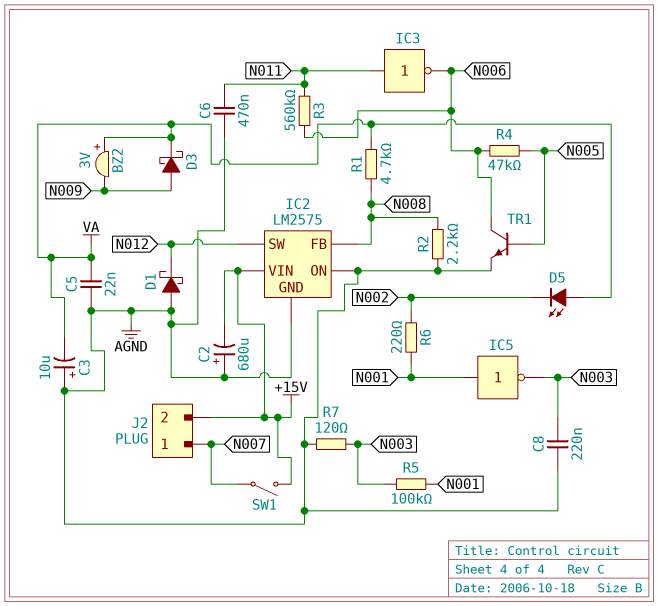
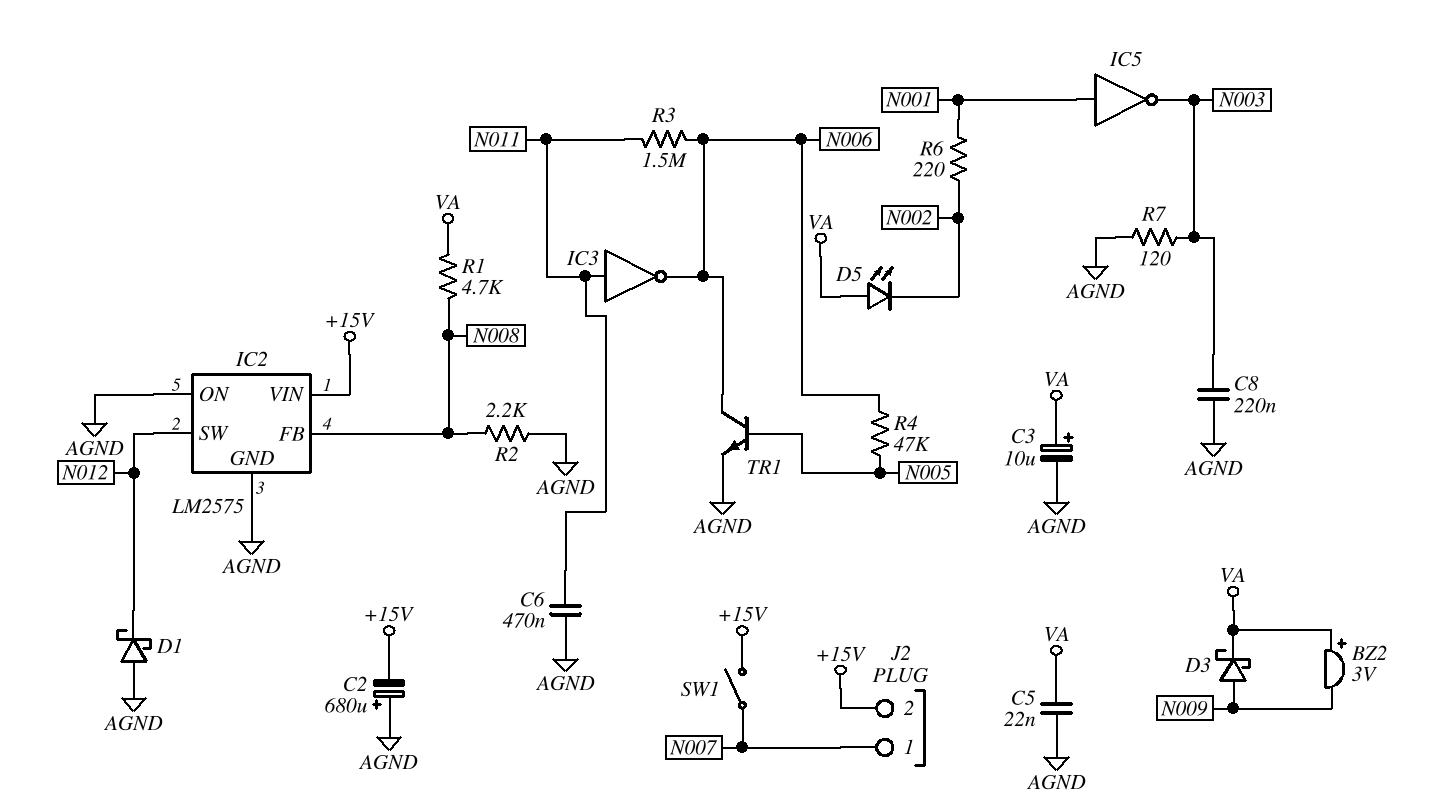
C3: 10uF (plus AGND, minus VA) -> 10uF (plus VA, minus AGND)
R3: 560k (N006, N011) -> 1.5M (N006, N011)
R5: 100k (N001, N003) -> none

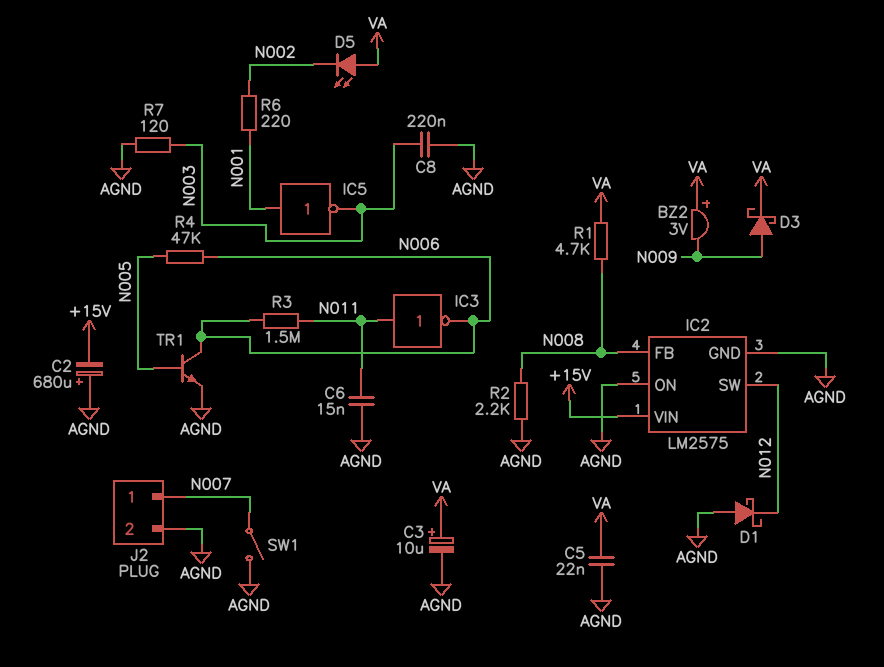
C6: 470nF (AGND, N011) -> 15nF (AGND, N011)
J2 pin 2: +15V -> AGND
SW1: switch (+15V, N007) -> switch (AGND, N007)

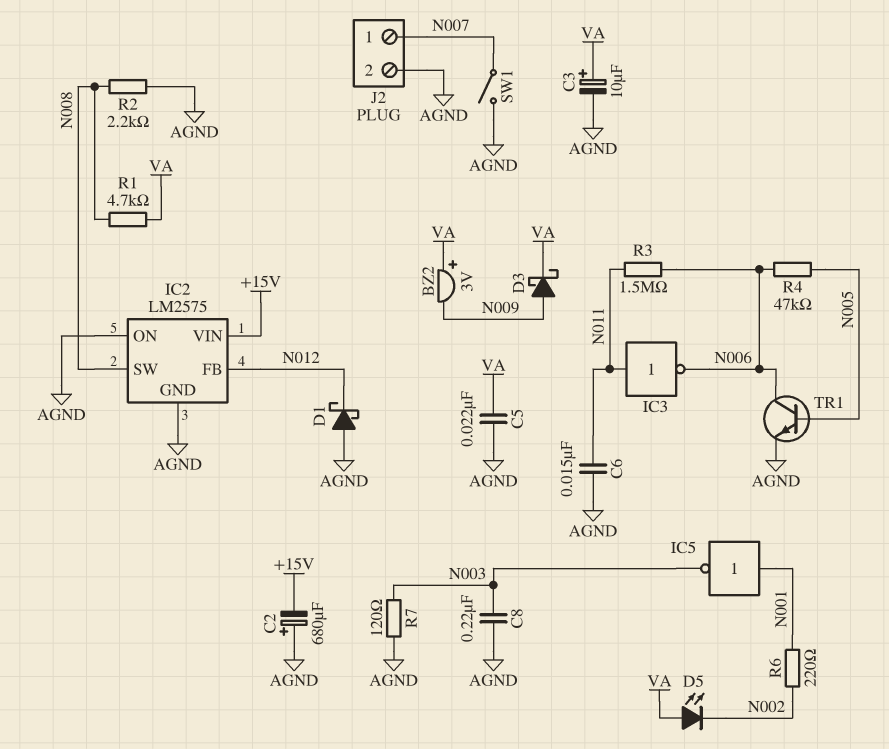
IC2 pin FB: N008 -> N012
IC2 pin SW: N012 -> N008

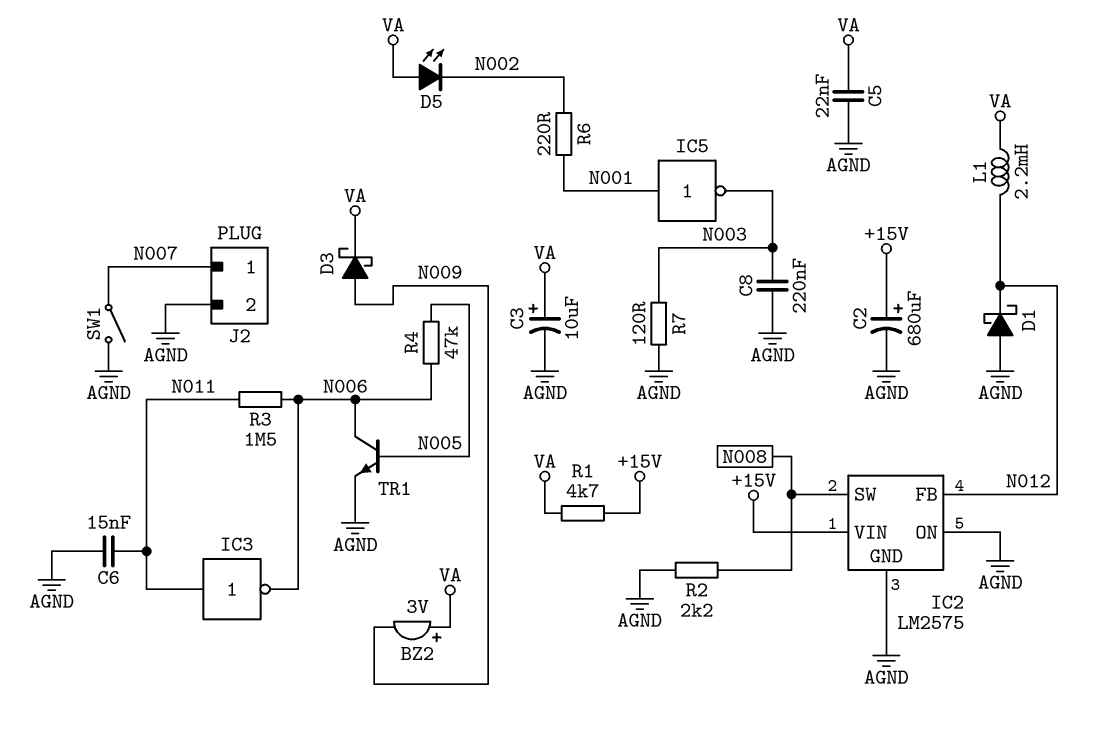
C2: 680uF (plus AGND, minus +15V) -> 680uF (plus +15V, minus AGND)
L1: none -> 2.2mH (N012, VA)
R1: 4.7k (N008, VA) -> 4.7k (+15V, VA)

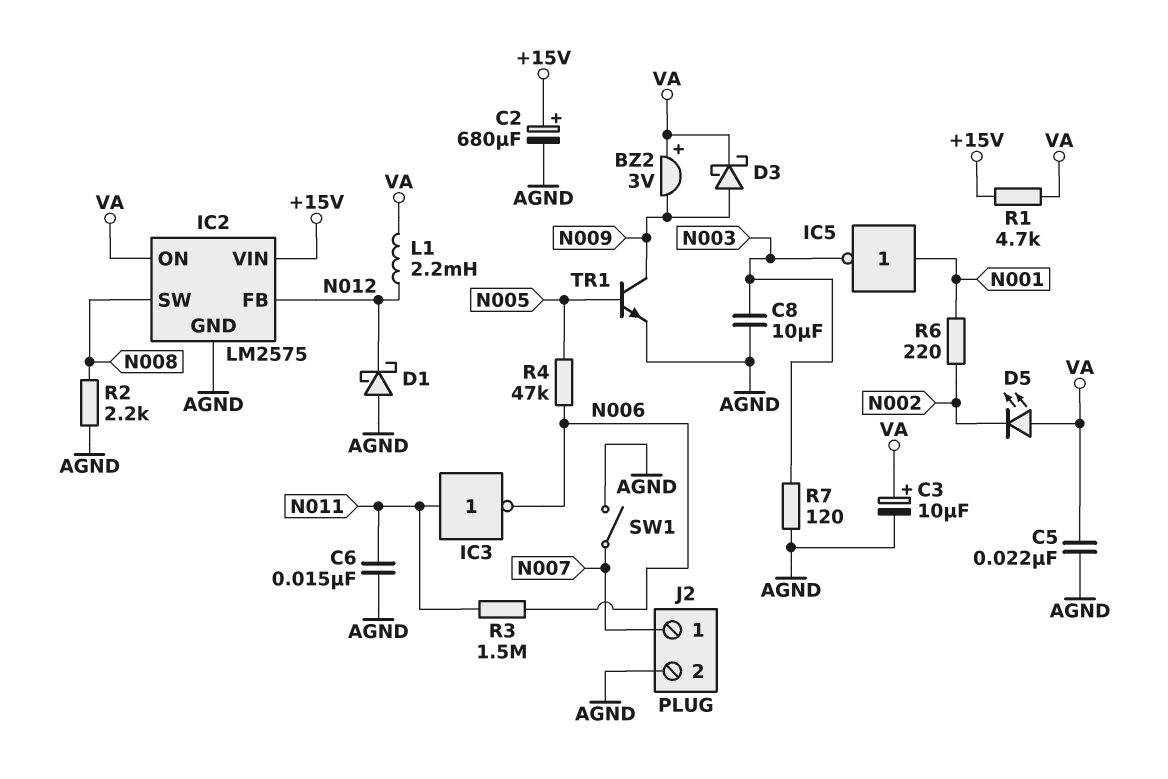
C8: 220nF (AGND, N003) -> 10uF (AGND, N003)
IC2 pin ON: AGND -> VA
TR1: NPN (B N005, C N006, E AGND) -> NPN (B N005, C N009, E AGND)

